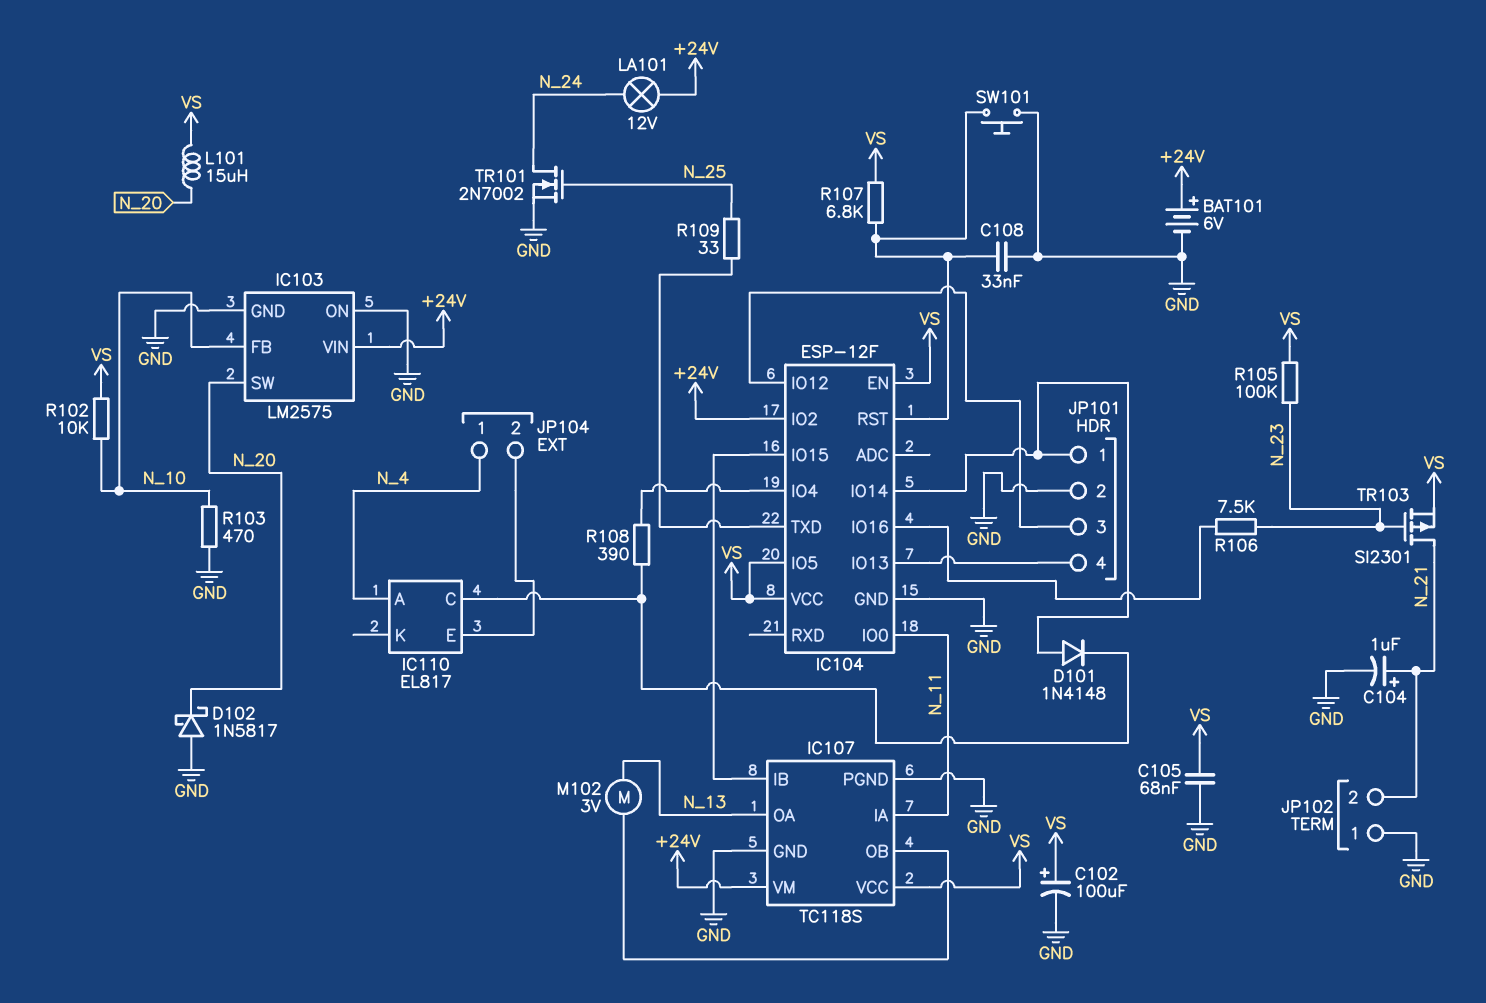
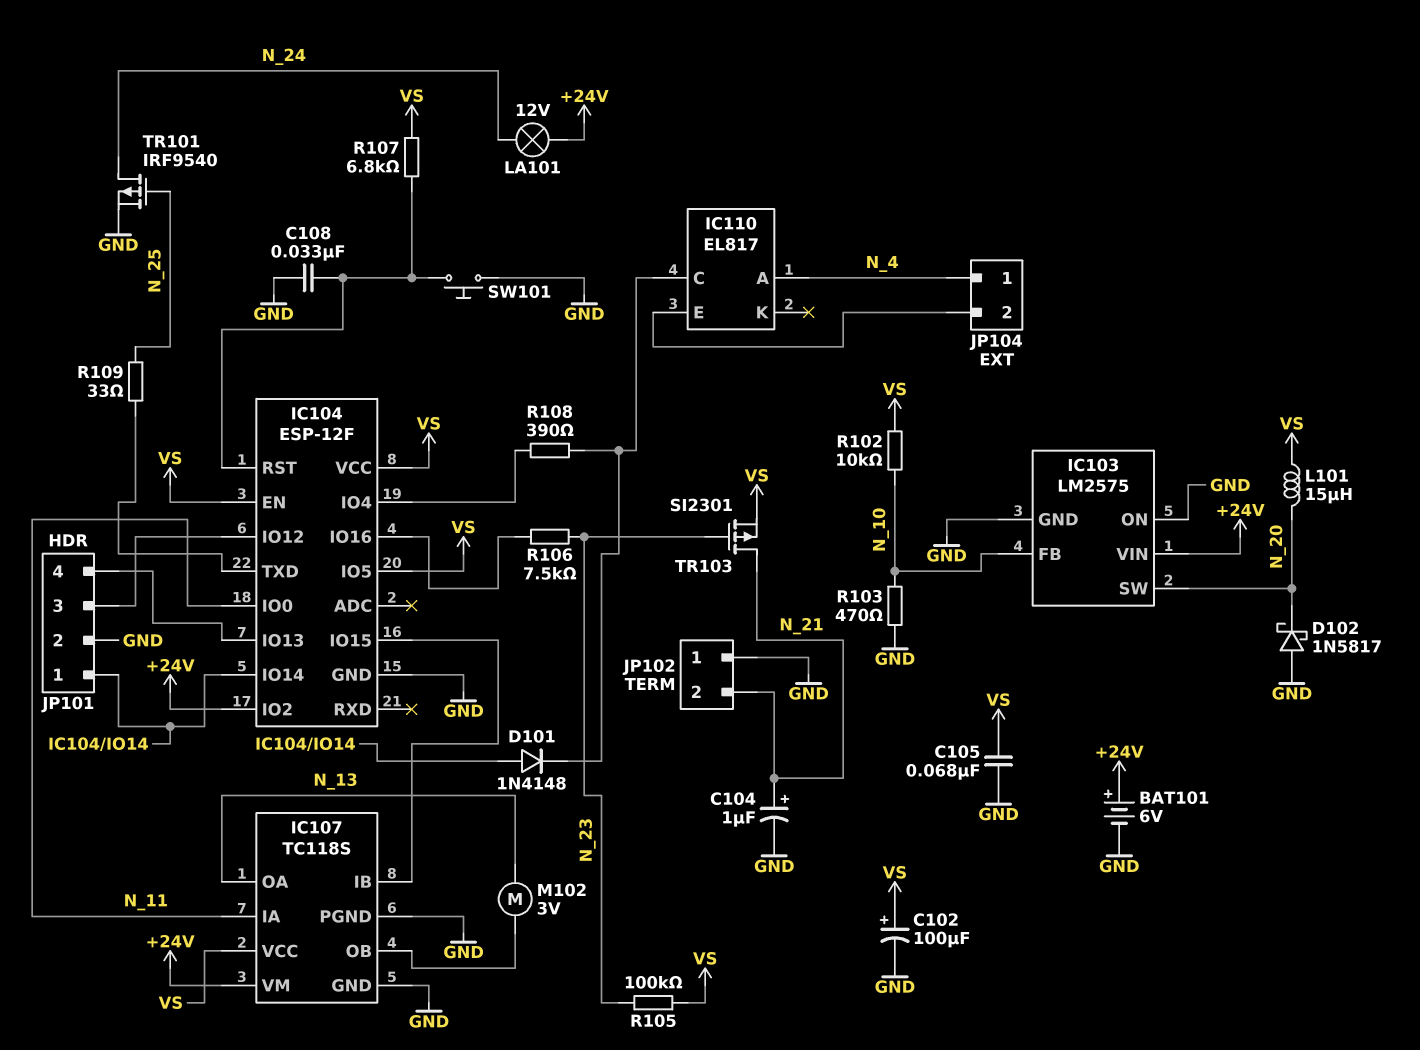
TR101: NMOS 2N7002 (G N_25, D N_24, S GND) -> PMOS IRF9540 (G N_25, D N_24, S GND)

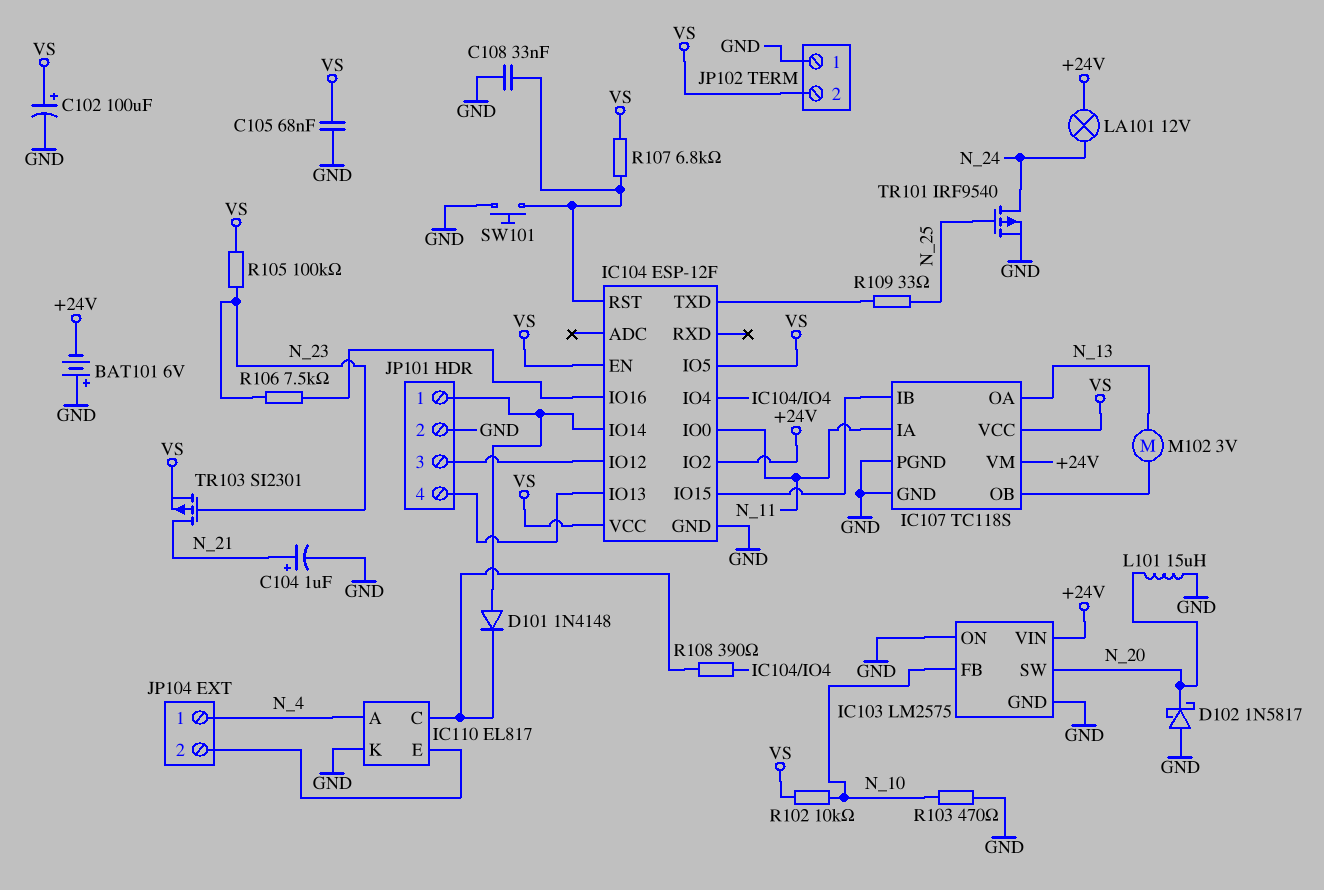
BAT101: 6V (plus +24V, minus GND) -> 6V (plus GND, minus +24V)
IC110 pin K: none -> GND
JP102 pin 2: N_21 -> VS
L101: 15uH (N_20, VS) -> 15uH (GND, N_20)

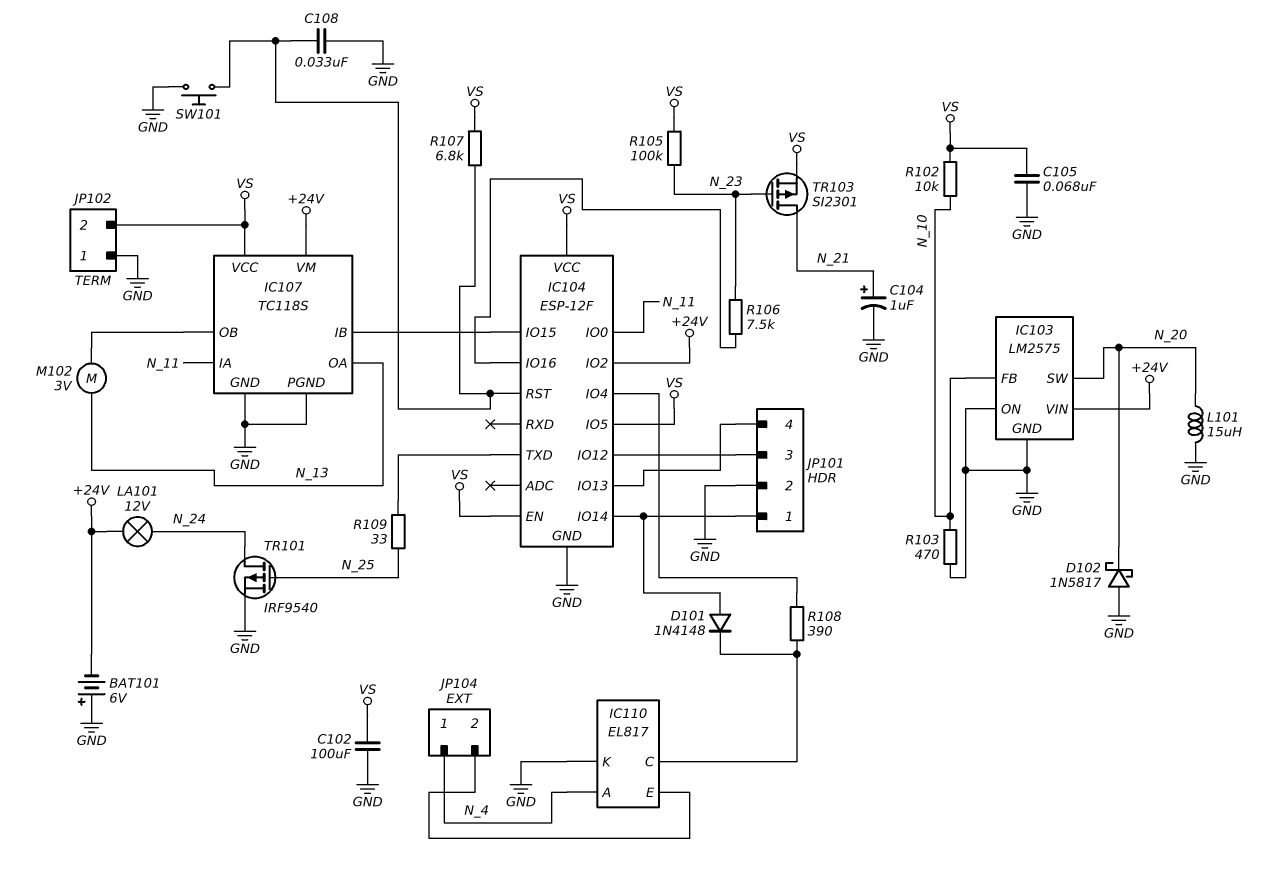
C102: 100uF (plus VS, minus GND) -> 100uF (GND, VS)

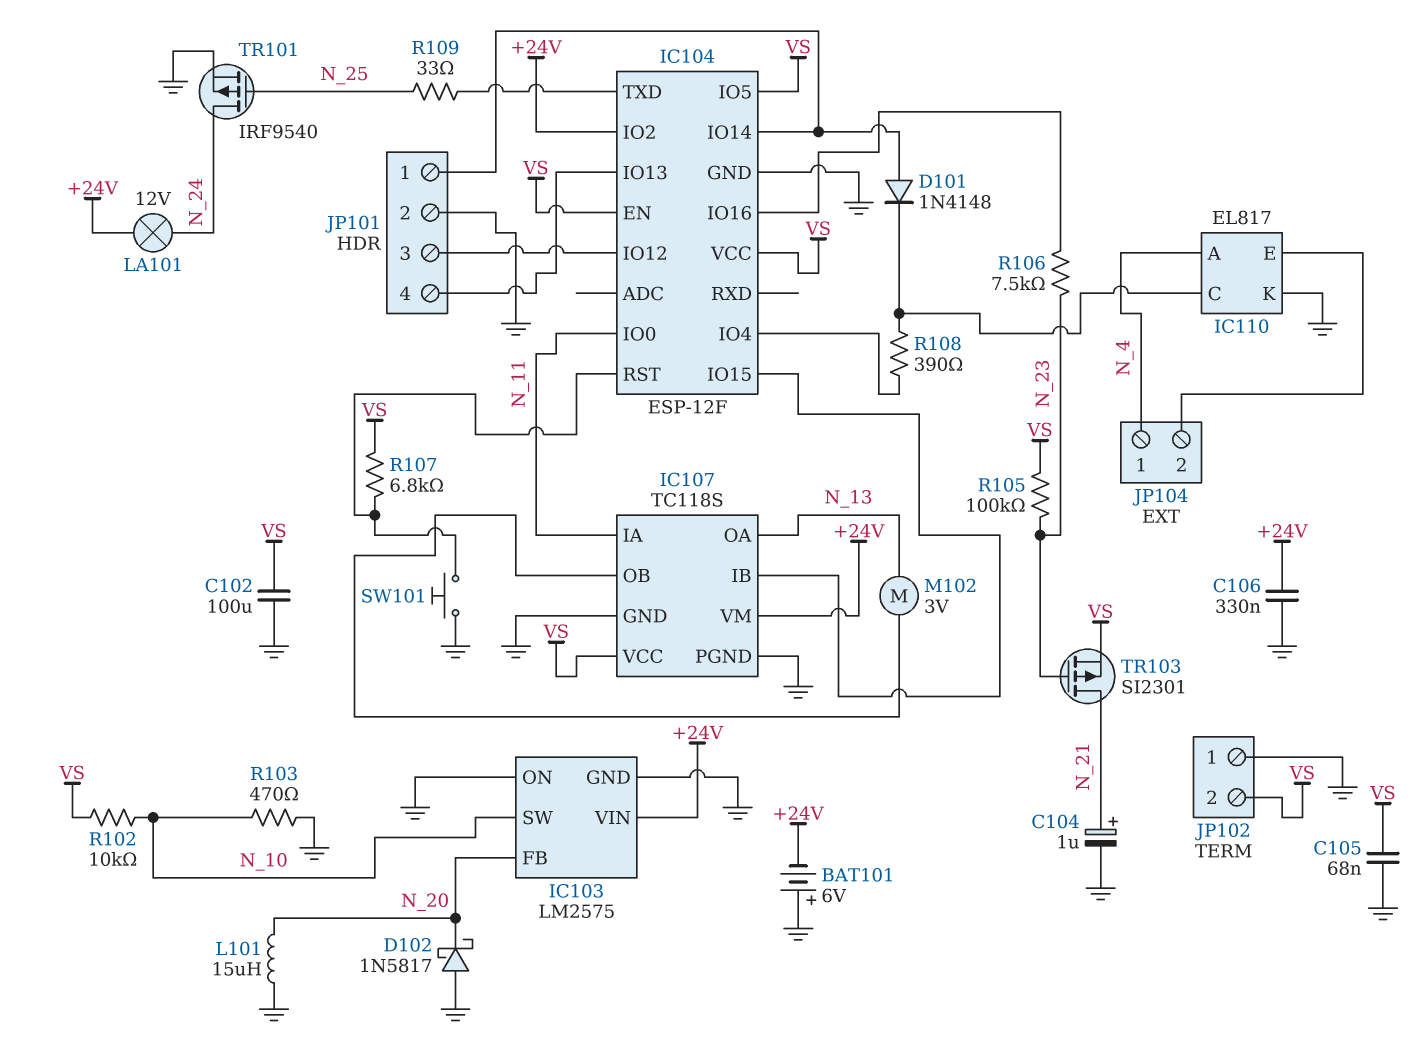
C106: none -> 330nF (+24V, GND)
C108: 33nF (GND, IC104/RST) -> none
IC103 pin FB: N_10 -> N_20
IC103 pin SW: N_20 -> N_10

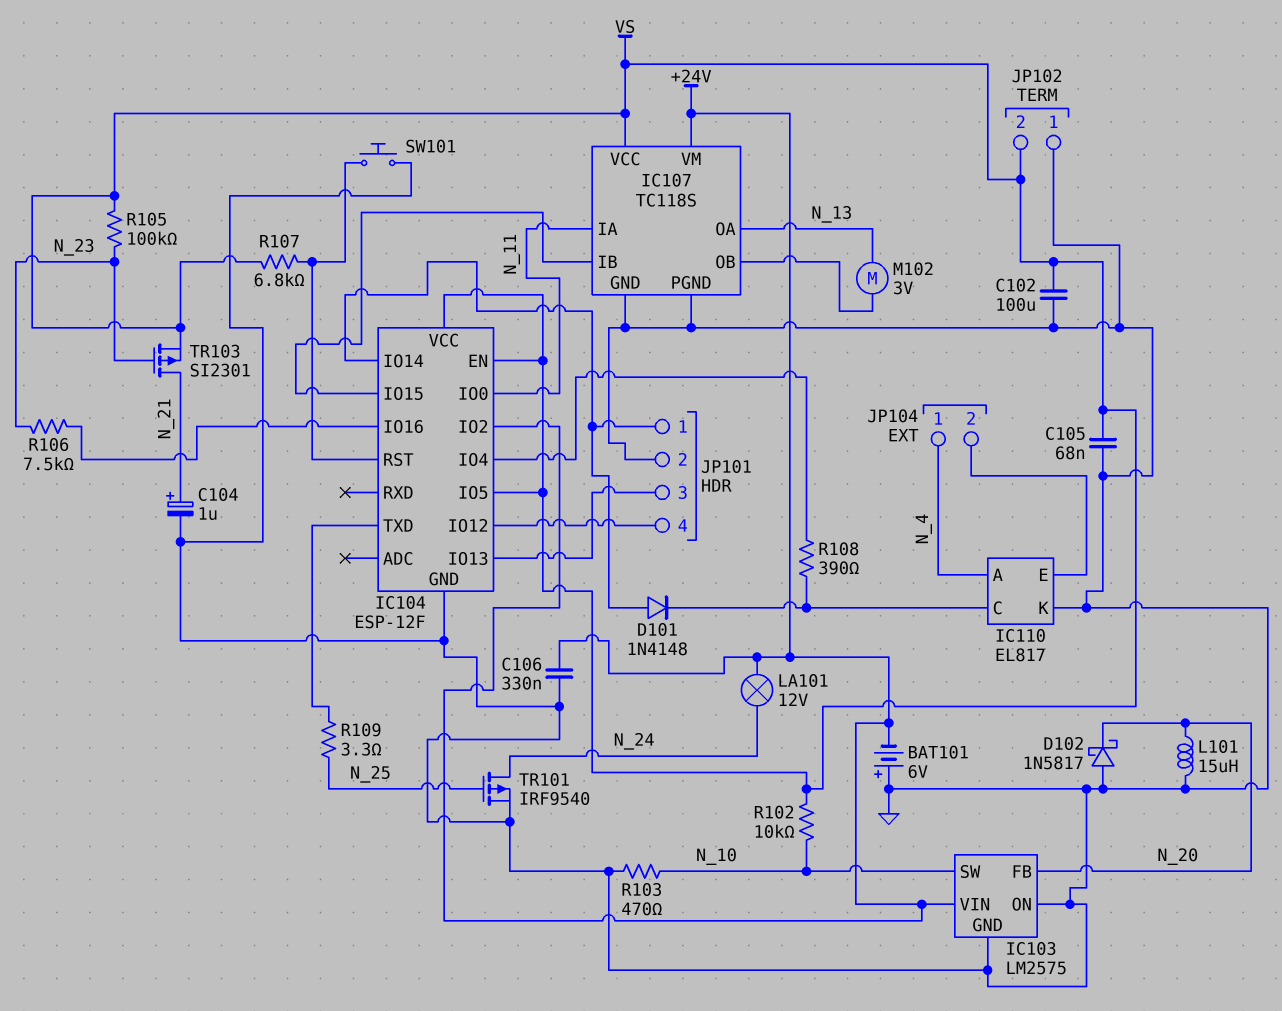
JP101 pin 3: IC104/IO12 -> IC104/IO13
JP101 pin 4: IC104/IO13 -> IC104/IO12
R109: 33 (IC104/TXD, N_25) -> 3.3 (IC104/TXD, N_25)

